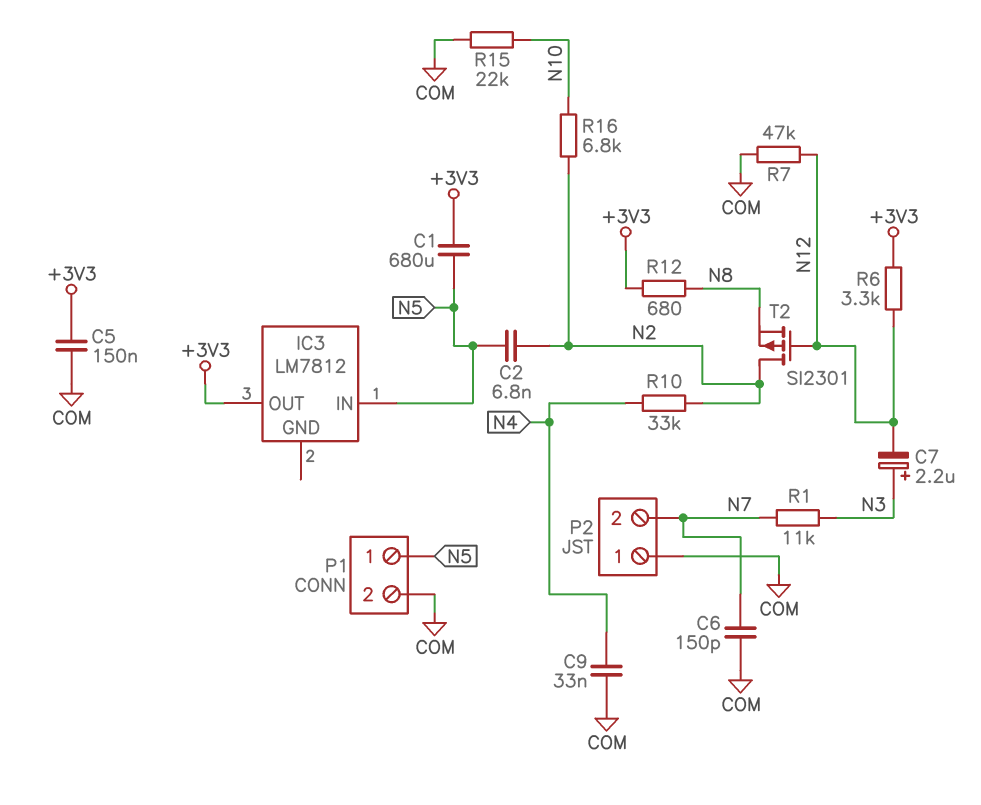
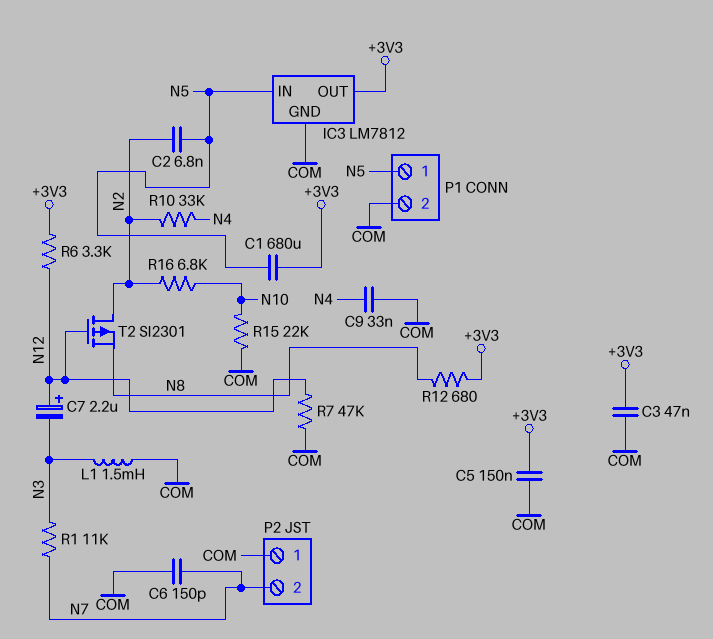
C3: none -> 47nF (+3V3, COM)
C7: 2.2uF (plus N3, minus N12) -> 2.2uF (plus N12, minus N3)
IC3 pin GND: none -> COM
L1: none -> 1.5mH (COM, N3)

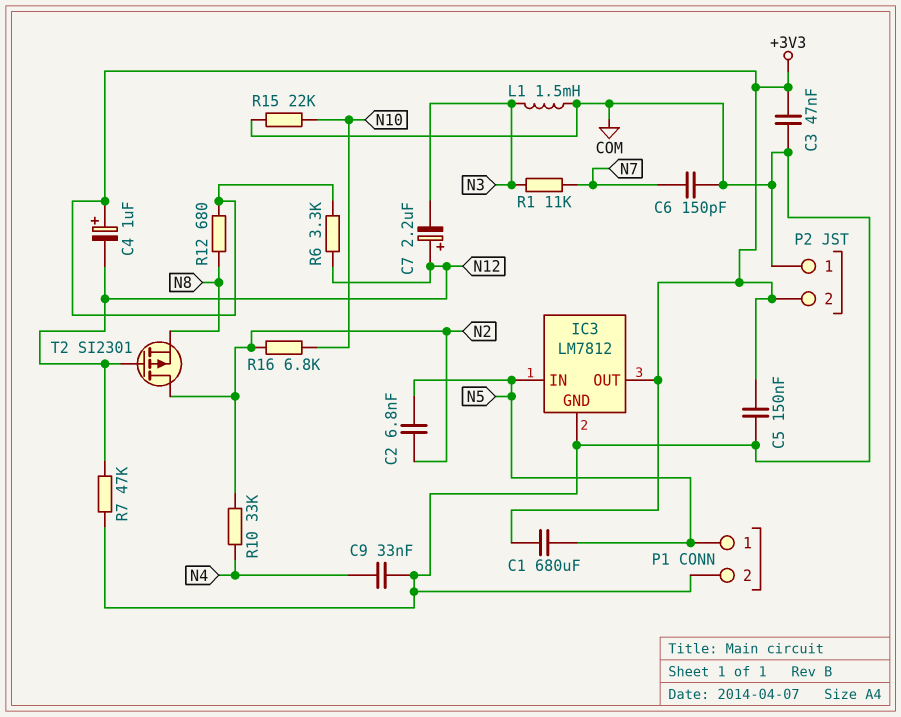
C4: none -> 1uF (plus +3V3, minus N12)
P2 pin 2: N7 -> +3V3

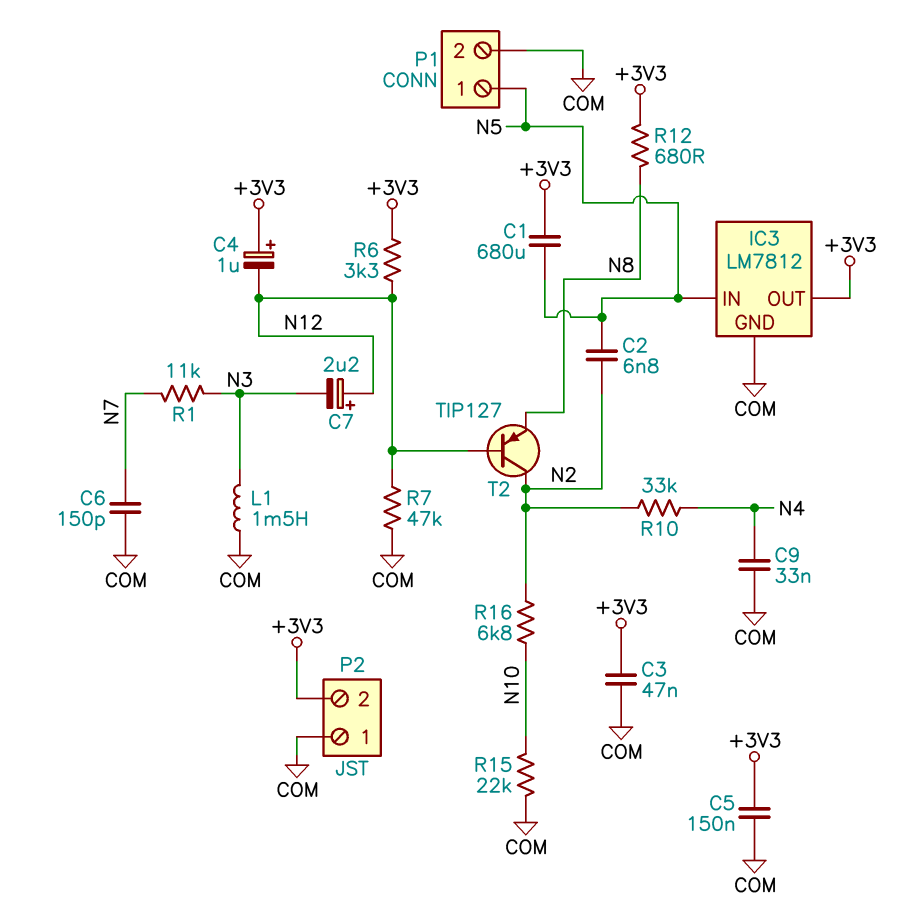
T2: PMOS SI2301 (G N12, D N2, S N8) -> PNP TIP127 (B N12, C N2, E N8)

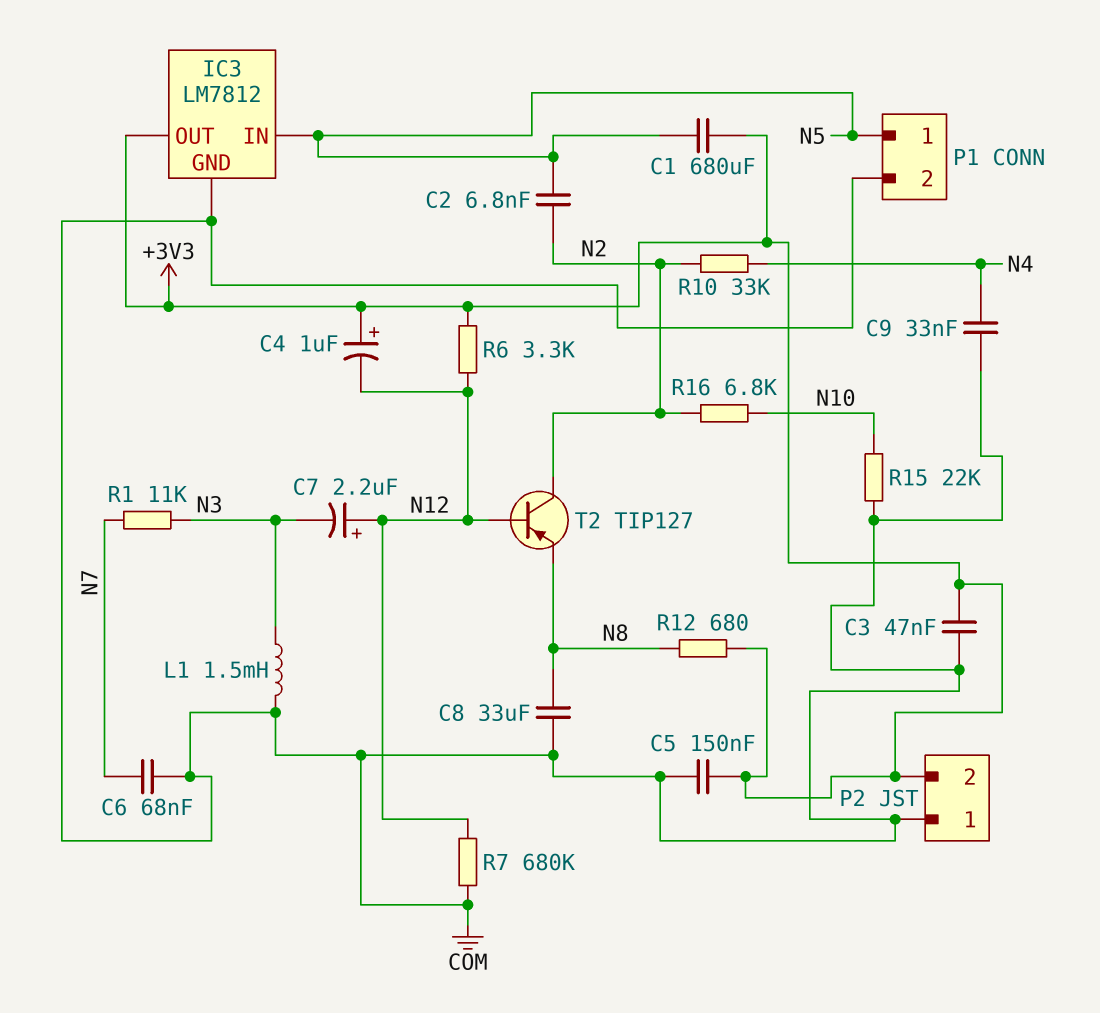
C6: 150pF (COM, N7) -> 68nF (COM, N7)
C8: none -> 33uF (COM, N8)
R7: 47k (COM, N12) -> 680k (COM, N12)

